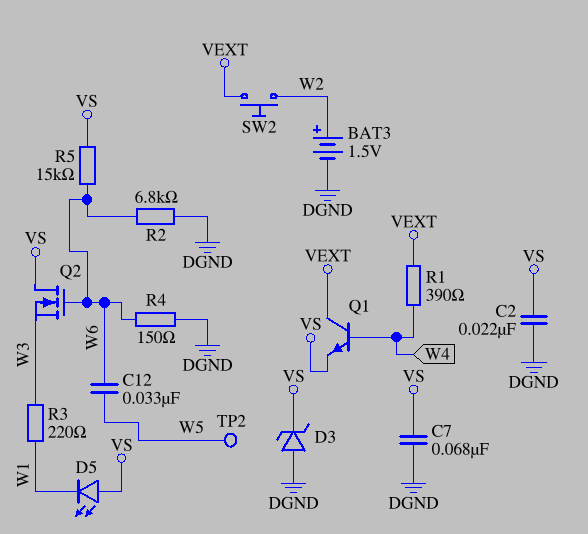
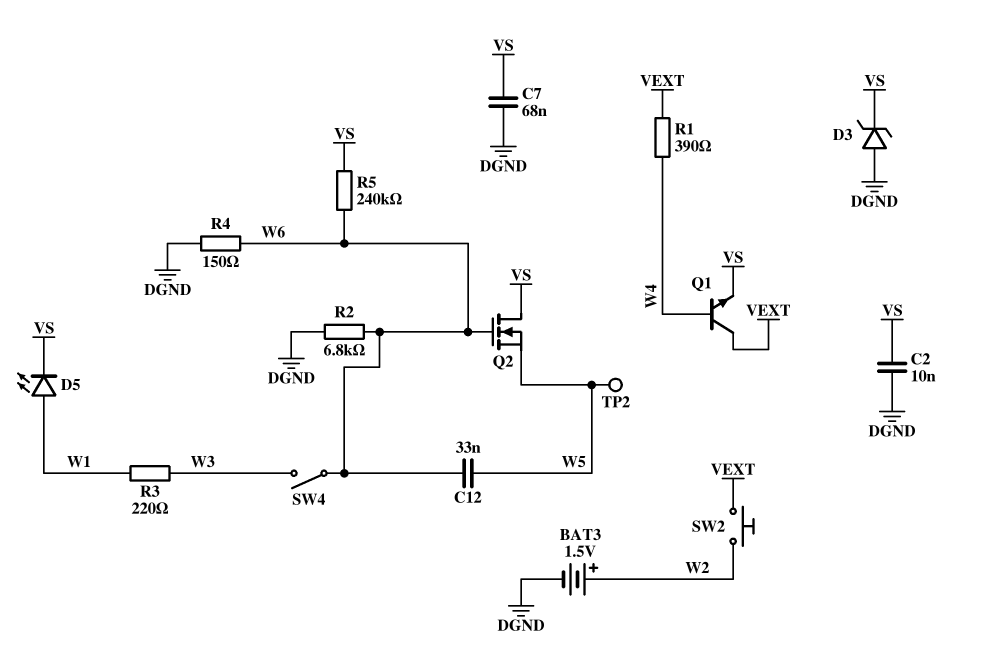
C2: 22nF (DGND, VS) -> 10nF (DGND, VS)
D5: LED (A VS, K W1) -> LED (A W1, K VS)
Q2: NMOS (G W6, D VS, S W3) -> NMOS (G W6, D VS, S W5)
R5: 15k (VS, W6) -> 240k (VS, W6)
SW4: none -> switch (W3, W6)

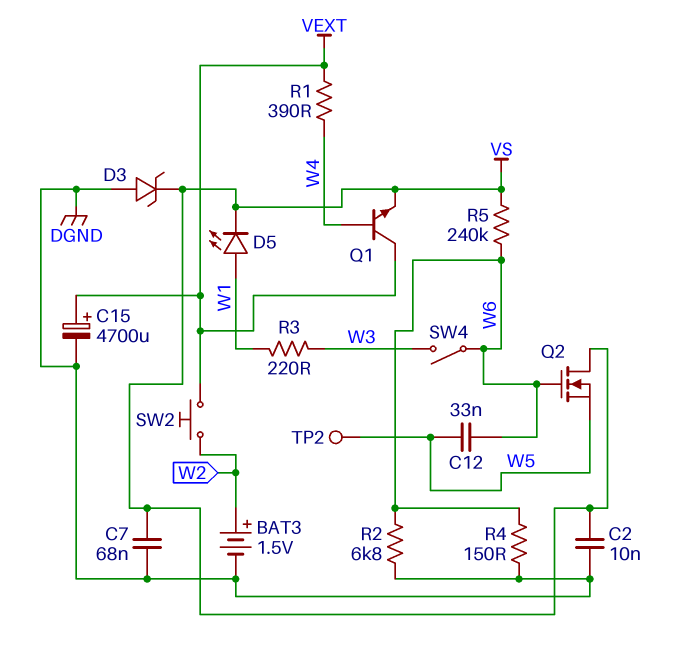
C15: none -> 4700uF (plus VEXT, minus DGND)

